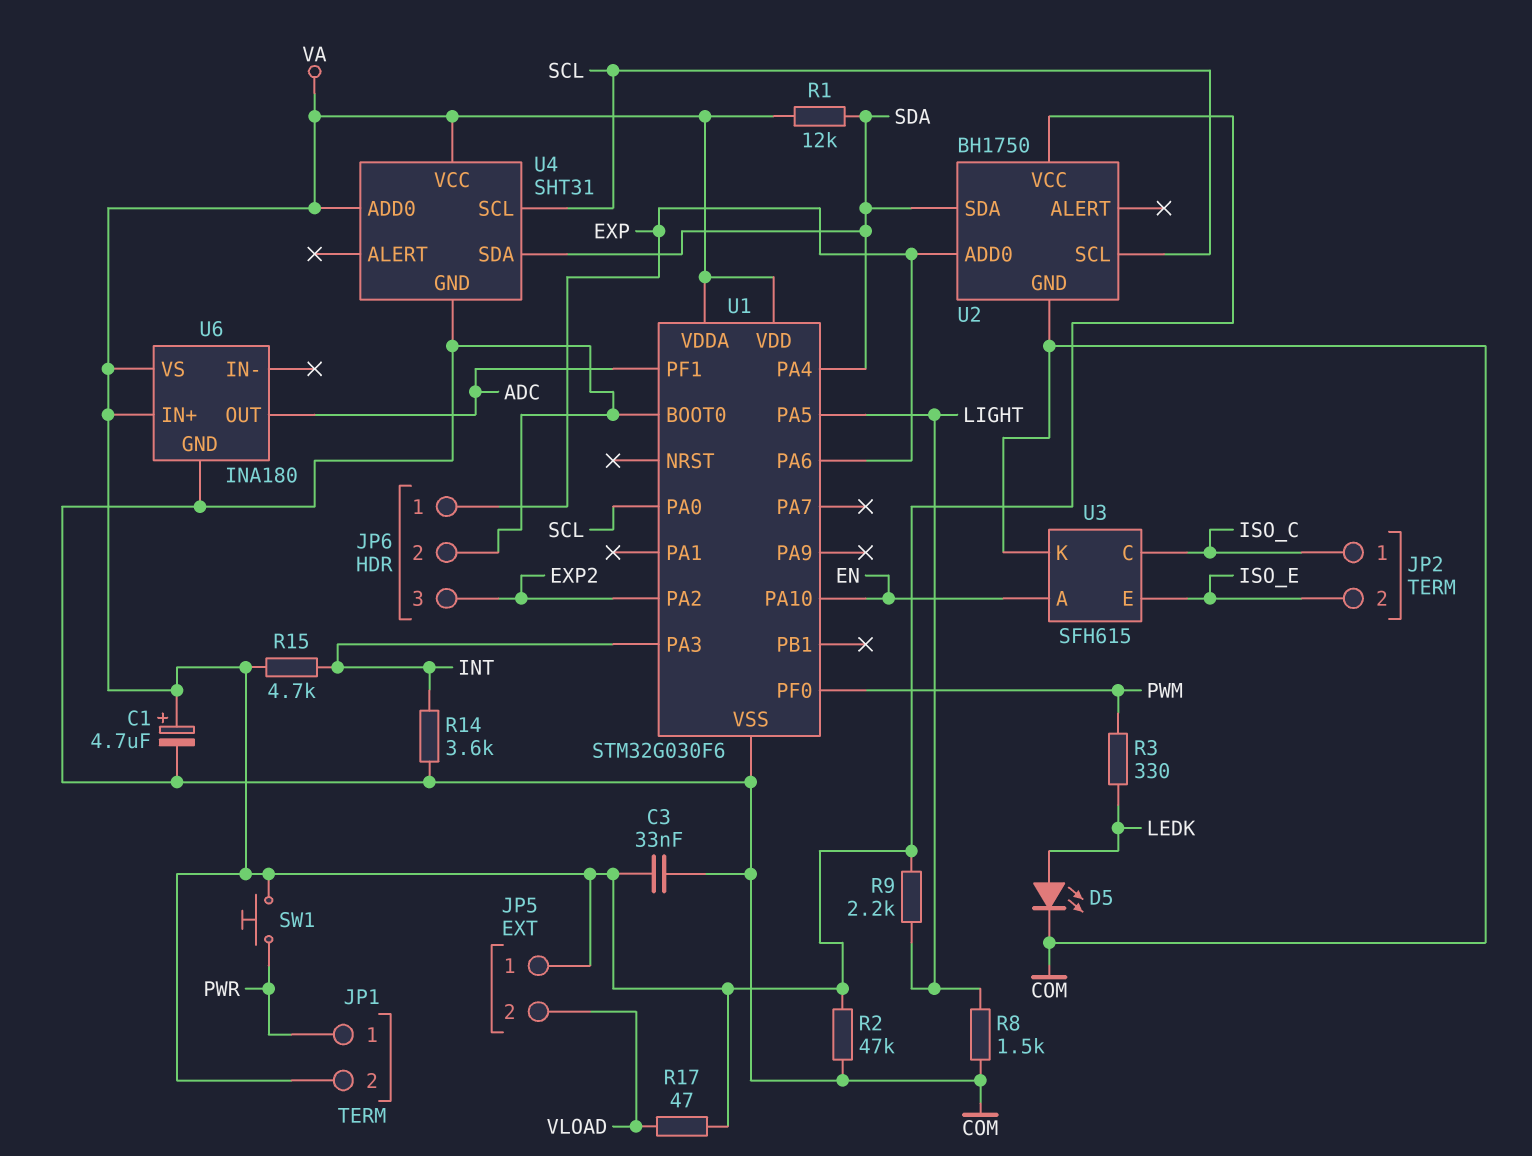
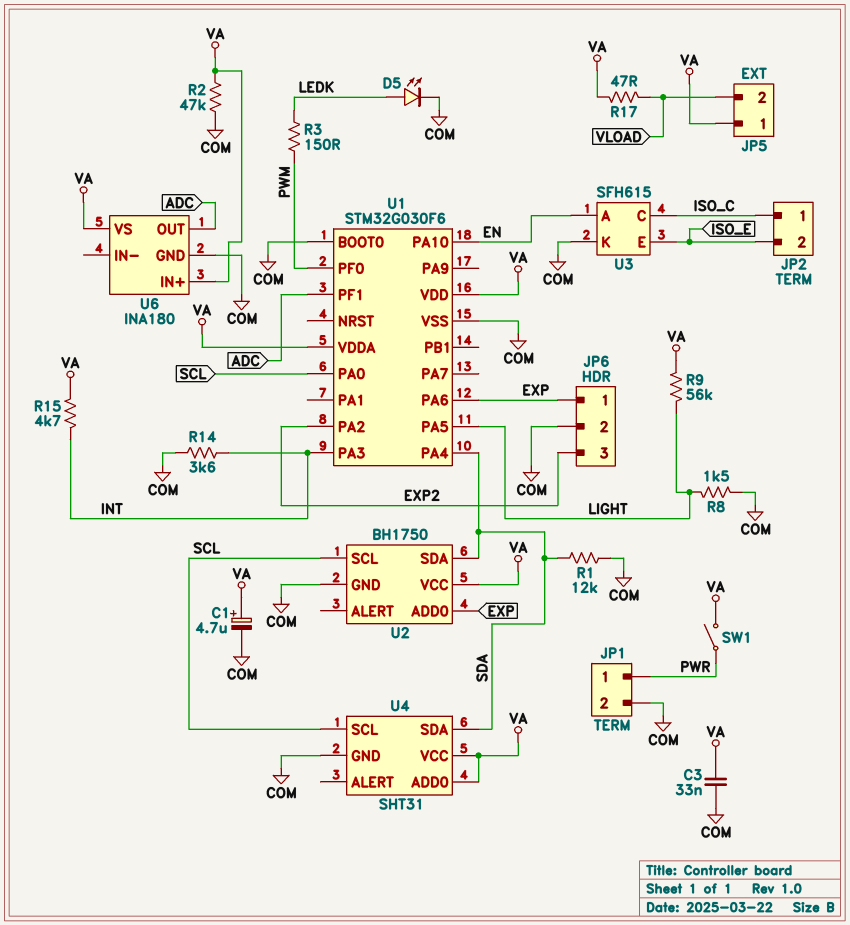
JP1 pin 2: VA -> COM
R1: 12k (SDA, VA) -> 12k (COM, SDA)
R3: 330 (LEDK, PWM) -> 150 (LEDK, PWM)
R9: 2.2k (LIGHT, VA) -> 56k (LIGHT, VA)
SW1: button (PWR, VA) -> switch (PWR, VA)

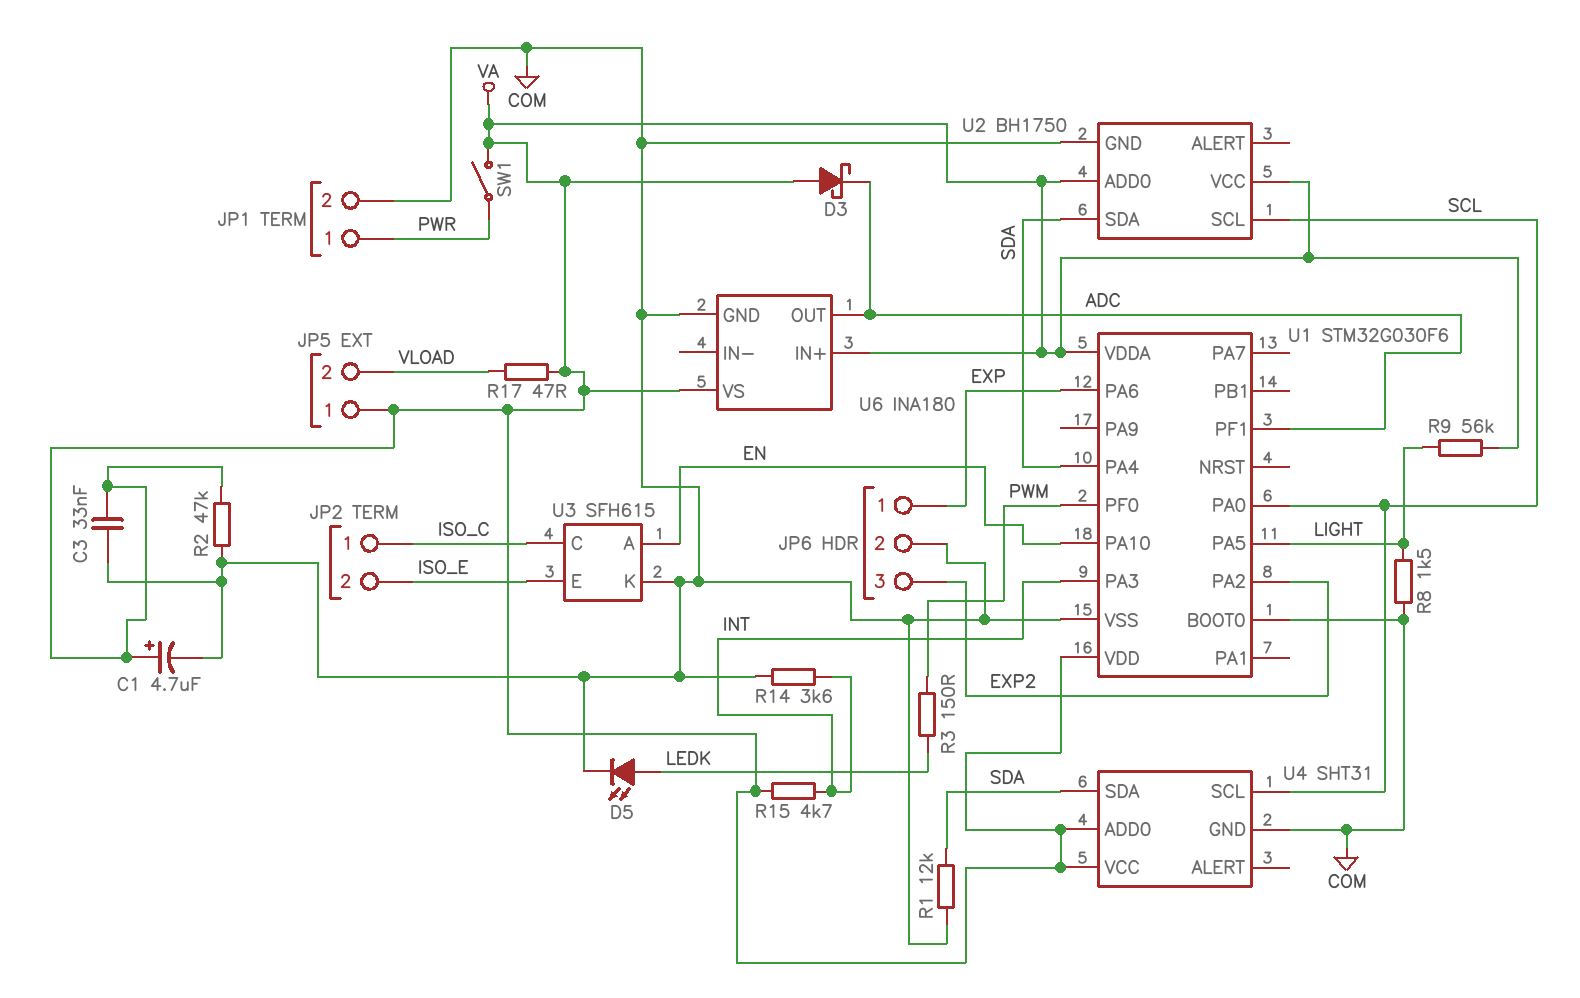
D3: none -> schottky (A VA, K ADC)
U2 pin ADD0: EXP -> VA

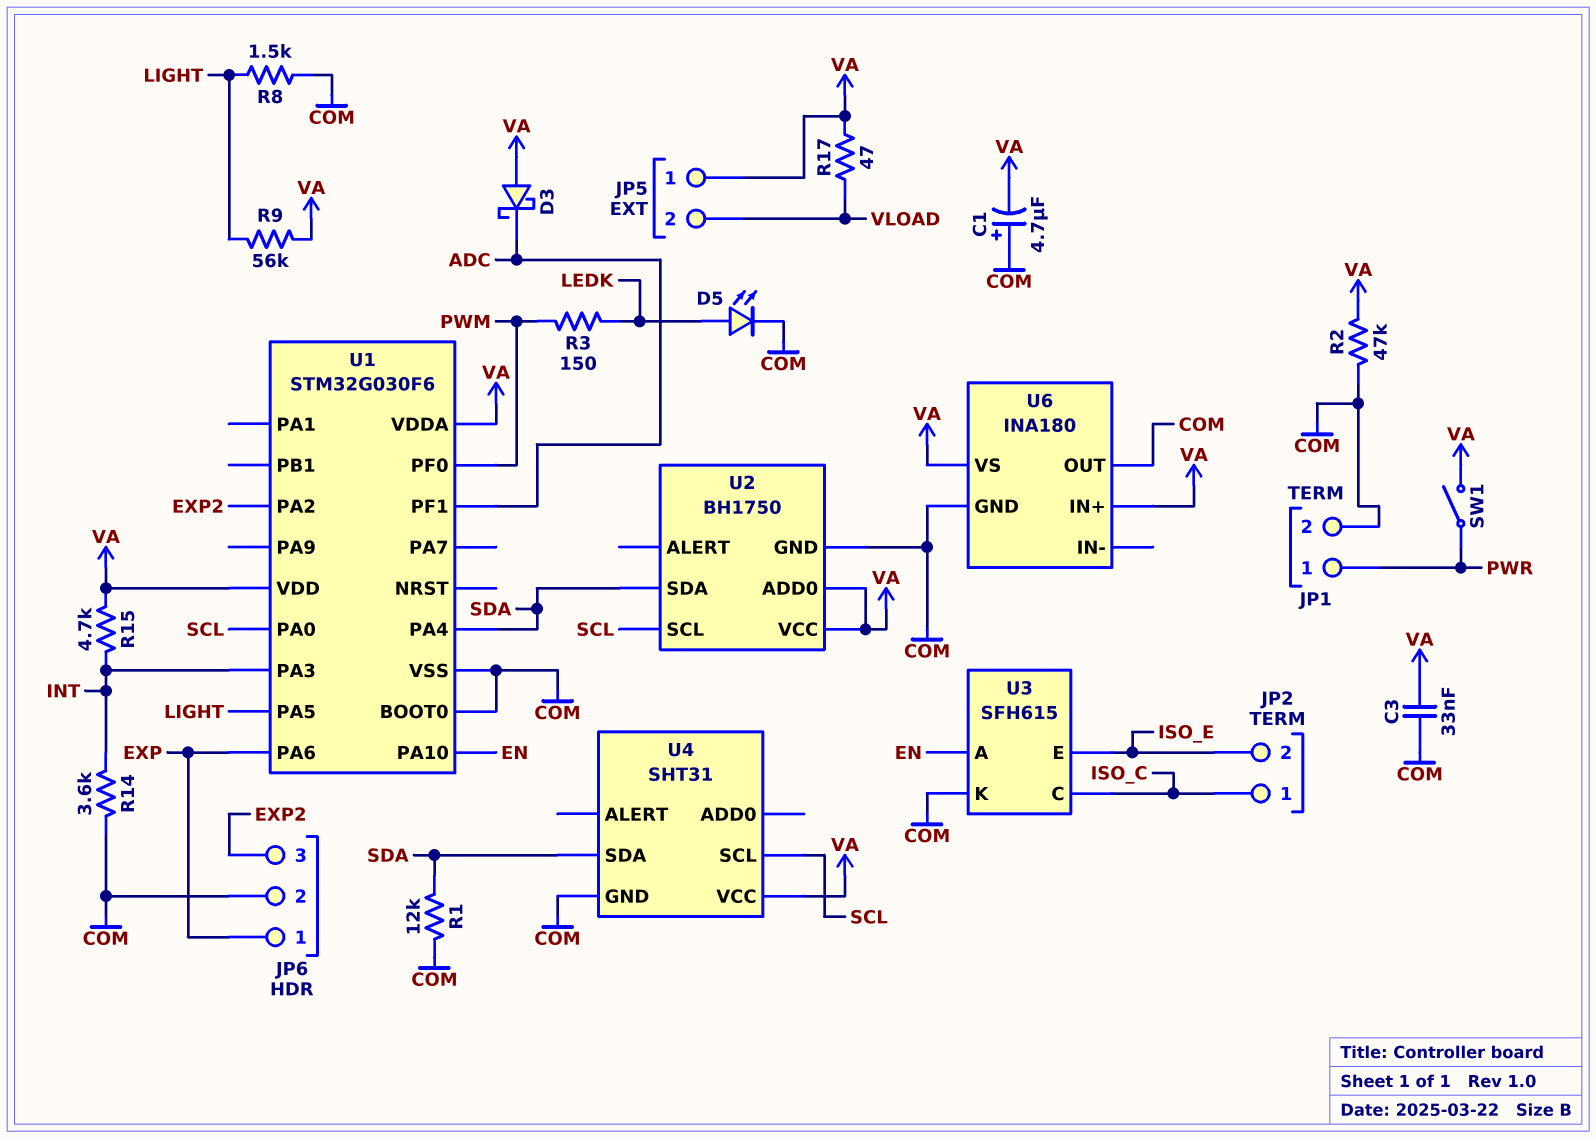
C1: 4.7uF (plus VA, minus COM) -> 4.7uF (plus COM, minus VA)
U4 pin ADD0: VA -> none
U6 pin OUT: ADC -> COM

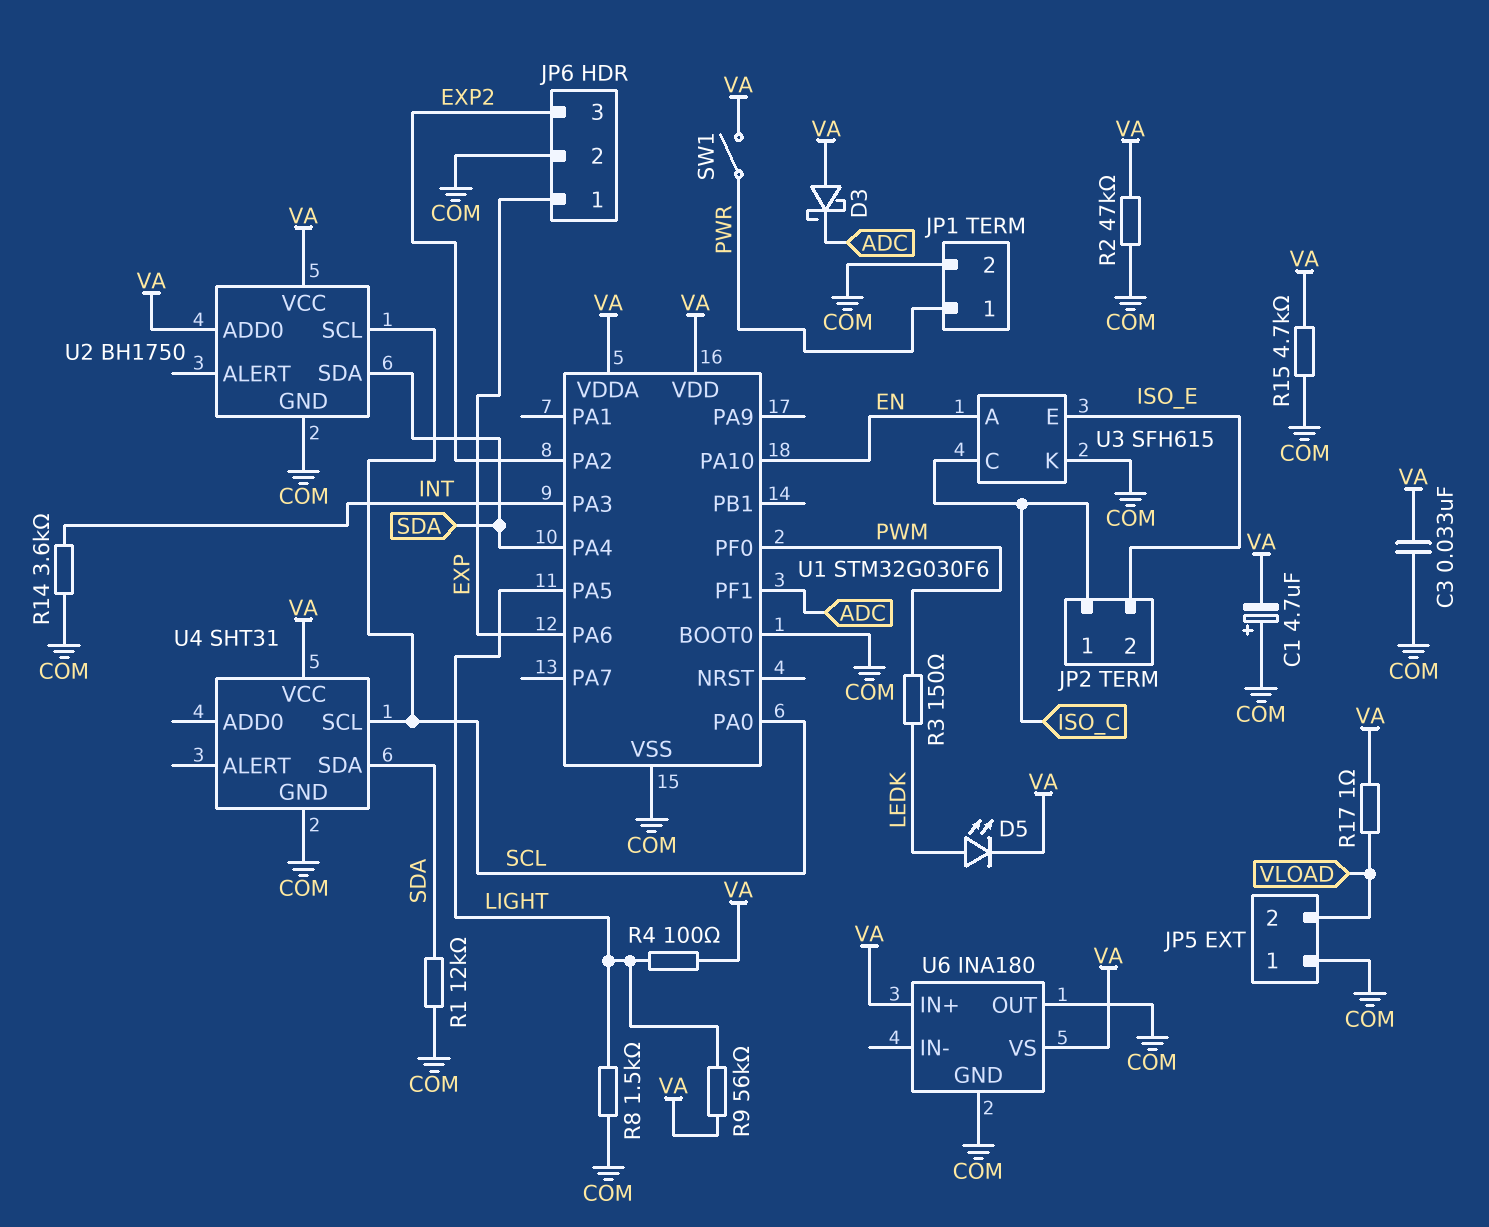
D5: LED (A LEDK, K COM) -> LED (A LEDK, K VA)
JP5 pin 1: VA -> COM
R4: none -> 100 (LIGHT, VA)
R15: 4.7k (INT, VA) -> 4.7k (COM, VA)
R17: 47 (VA, VLOAD) -> 1 (VA, VLOAD)

